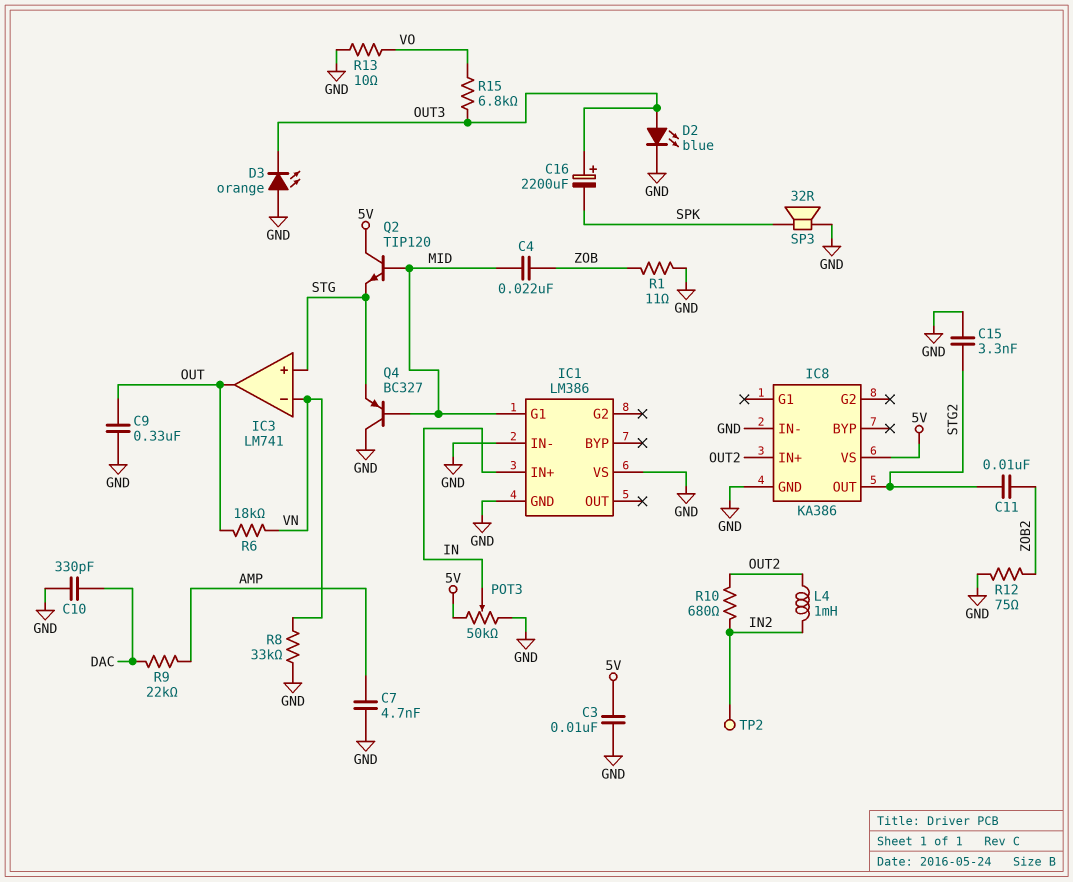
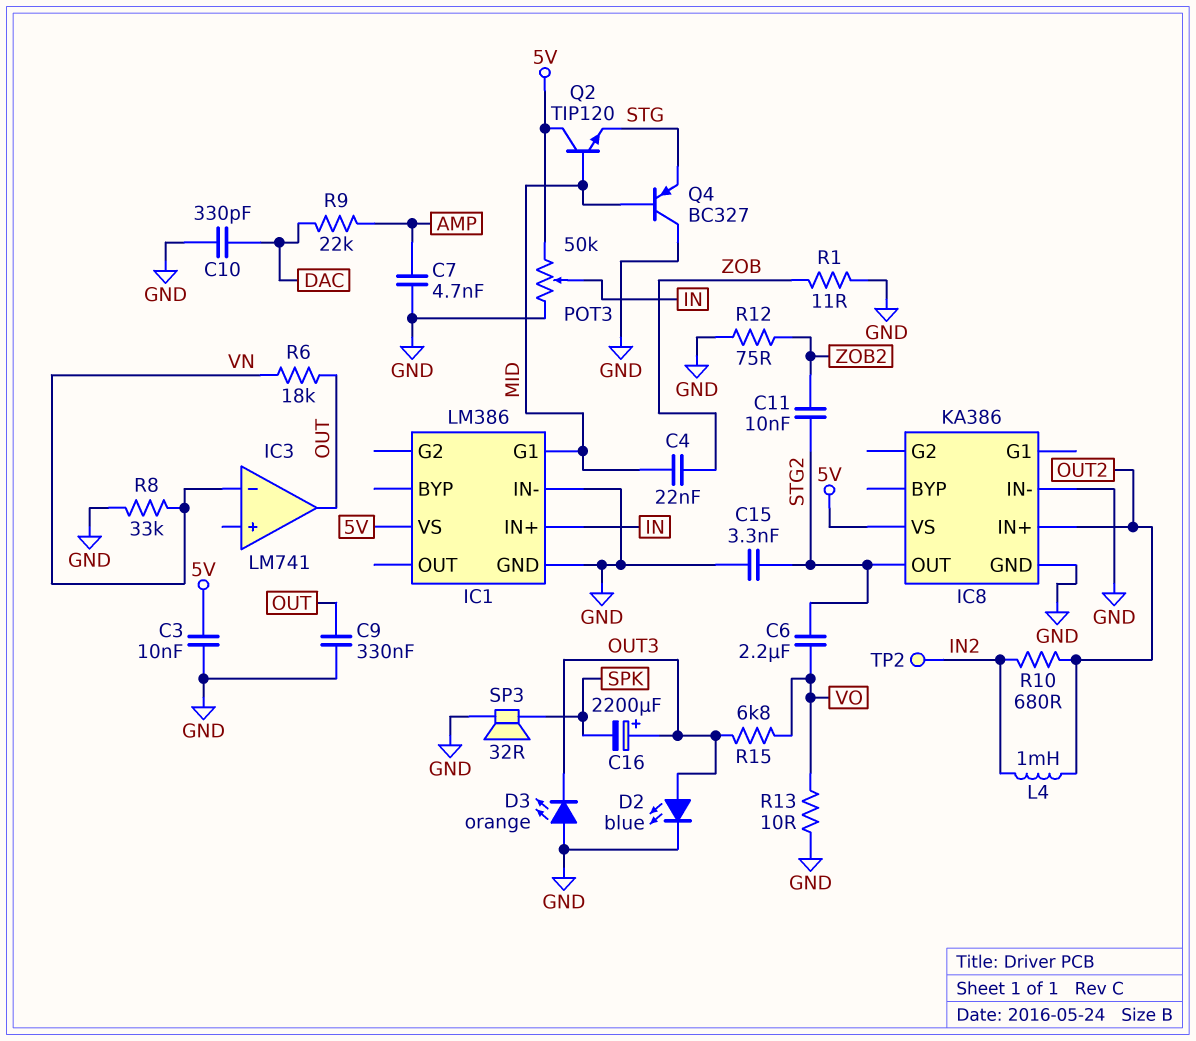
C6: none -> 2.2uF (STG2, VO)
IC1 pin VS: GND -> 5V
IC3 pin in+: STG -> none

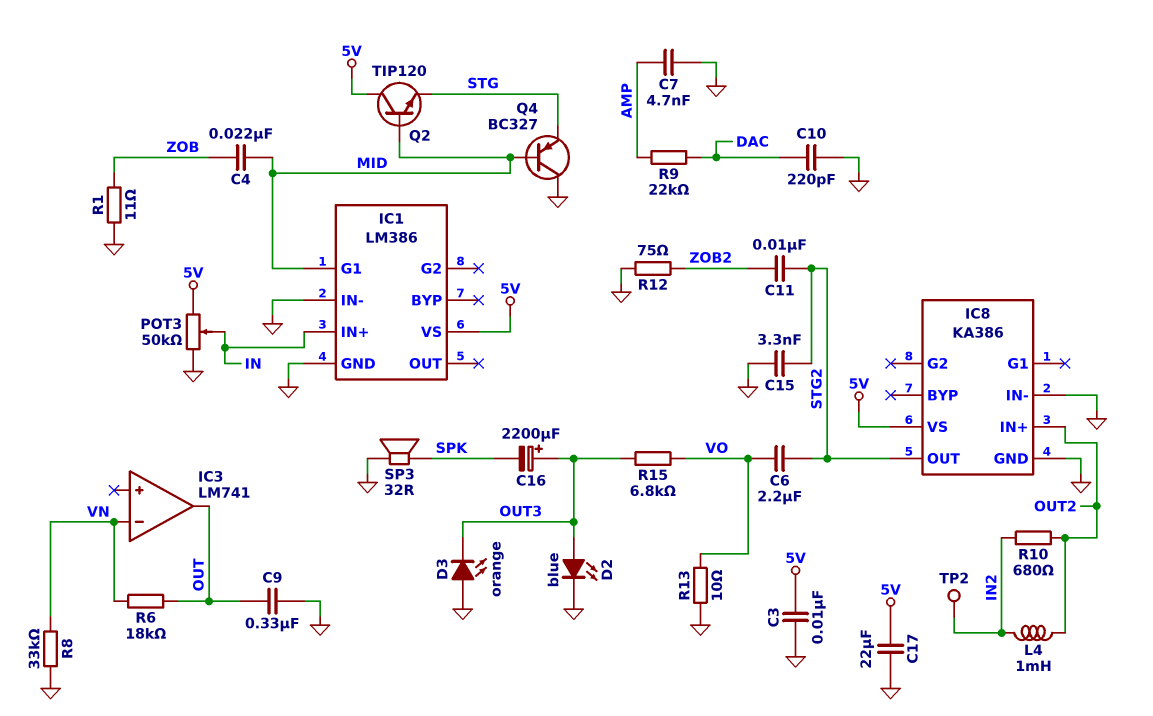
C10: 330pF (DAC, GND) -> 220pF (DAC, GND)
C17: none -> 22uF (5V, GND)

